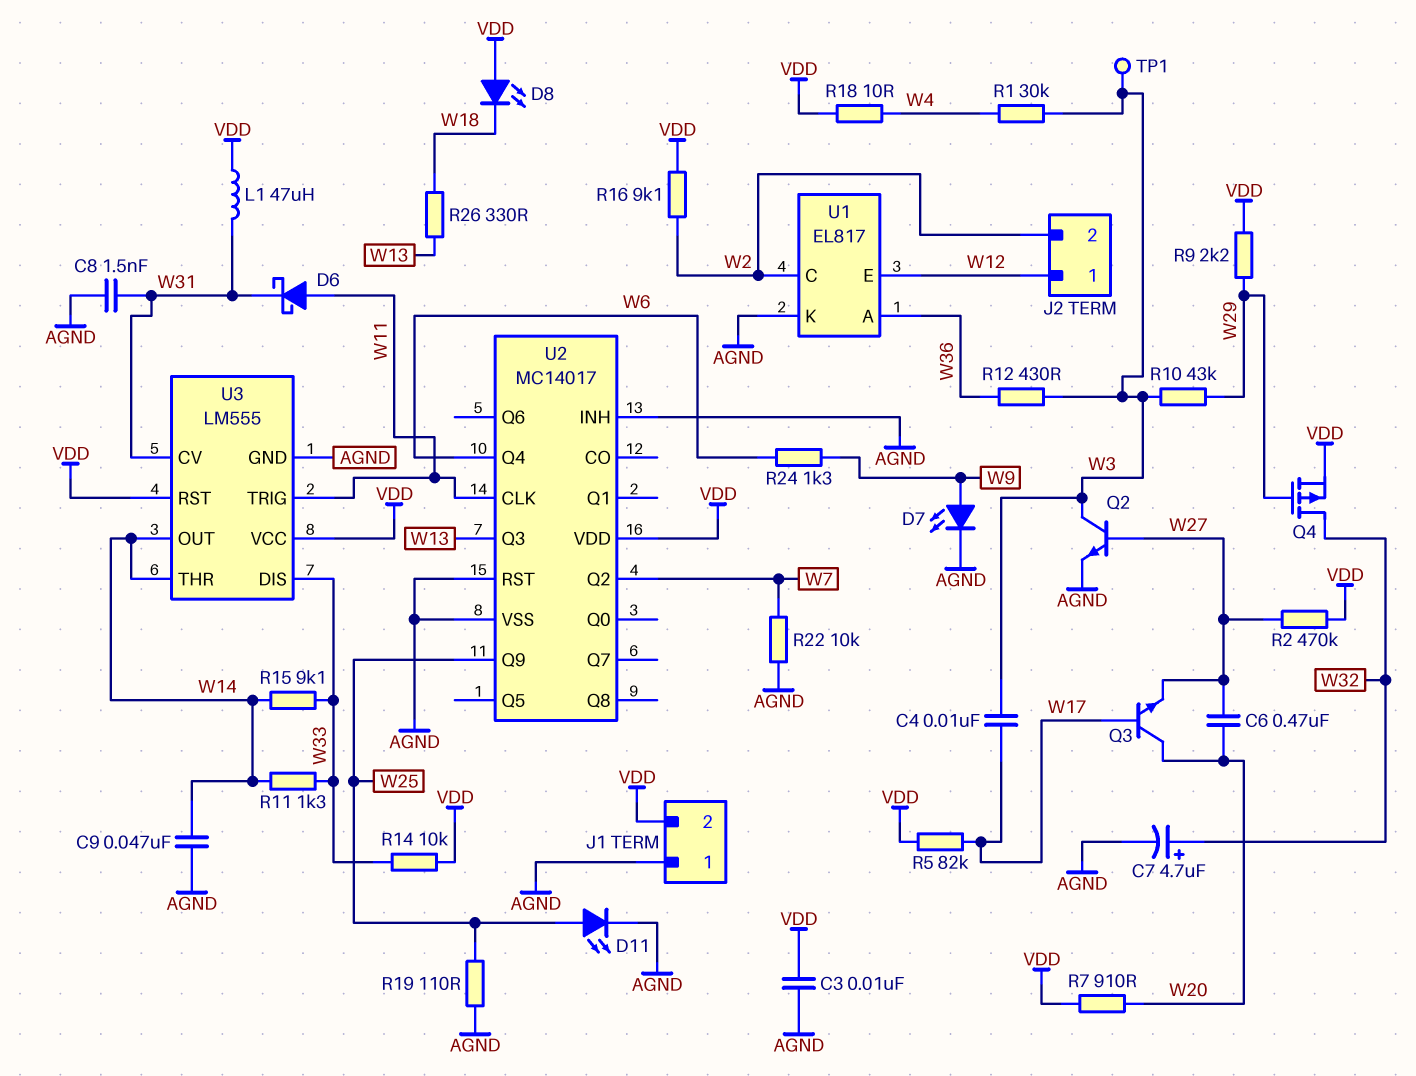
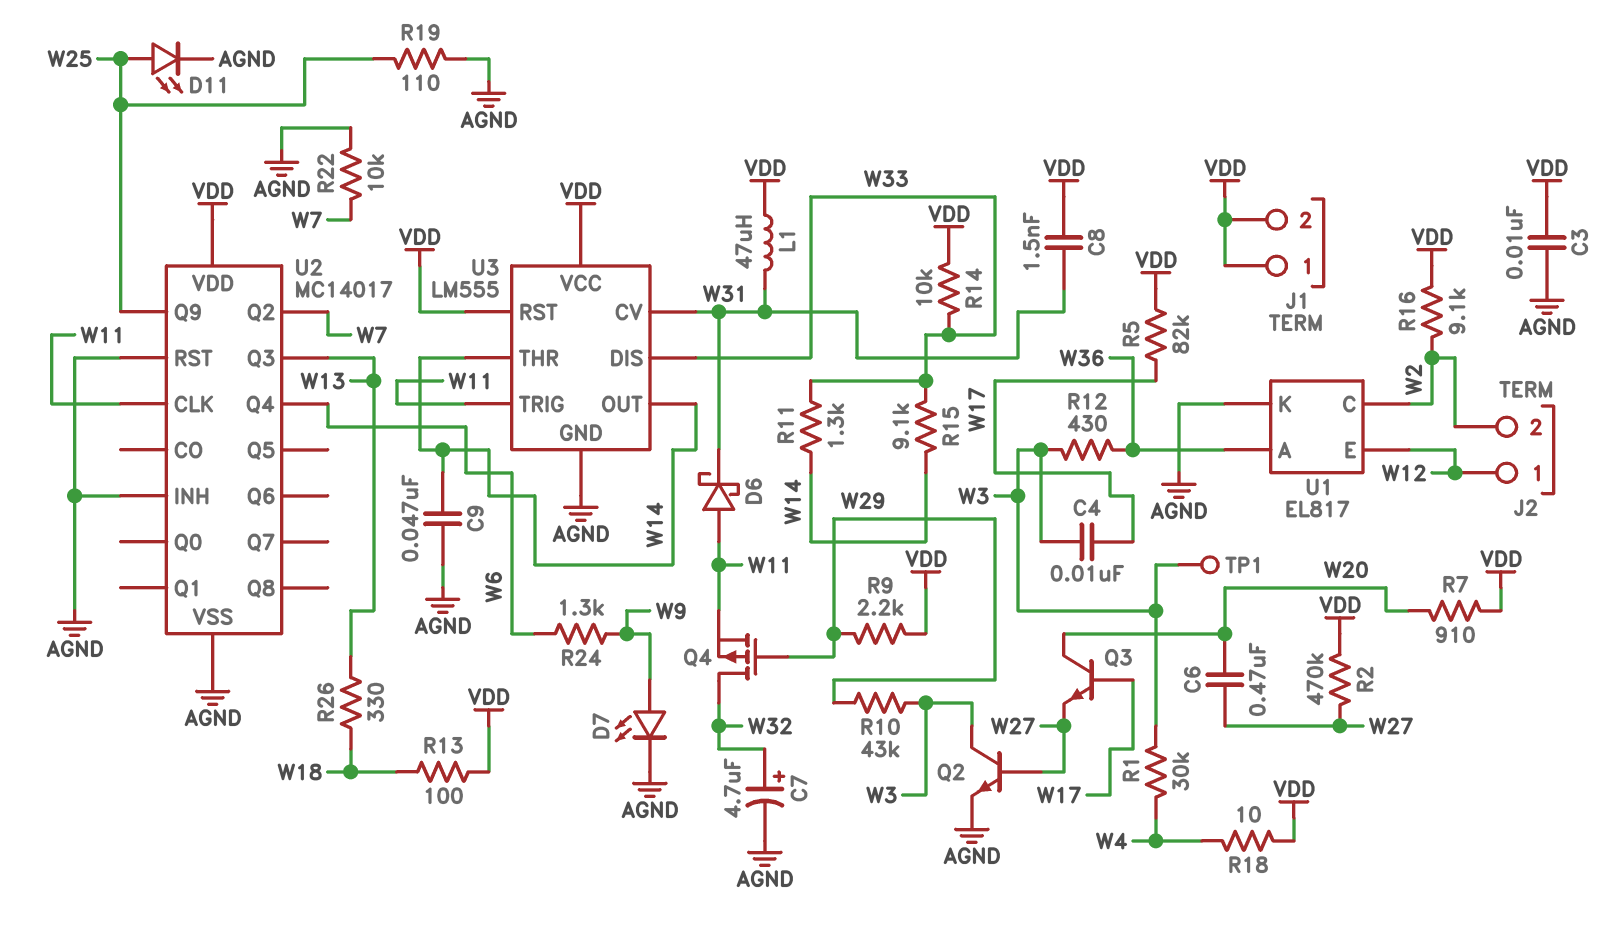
C8: 1.5nF (AGND, W31) -> 1.5nF (VDD, W31)
D8: LED (A VDD, K W18) -> none
J1 pin 1: AGND -> VDD
Q4: PMOS (G W29, D W32, S VDD) -> PMOS (G W29, D W32, S W11)
R13: none -> 100 (VDD, W18)

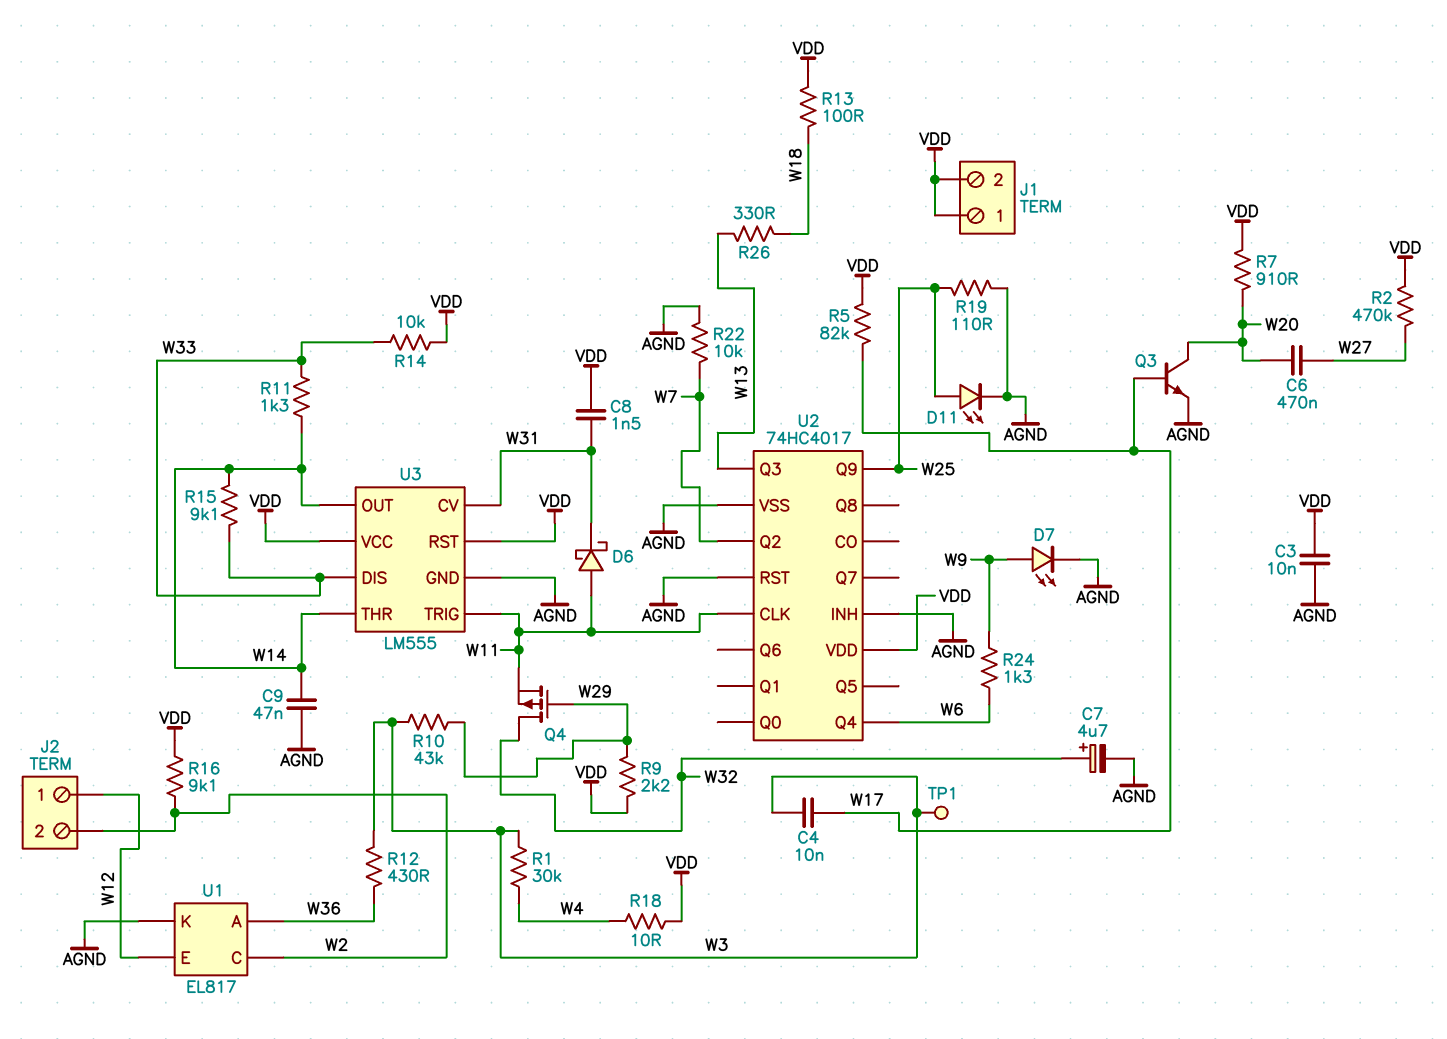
L1: 47uH (VDD, W31) -> none
Q2: NPN (B W27, C W3, E AGND) -> none
Q3: NPN (B W17, C W20, E W27) -> NPN (B W17, C W20, E AGND)
U2: MC14017 -> 74HC4017

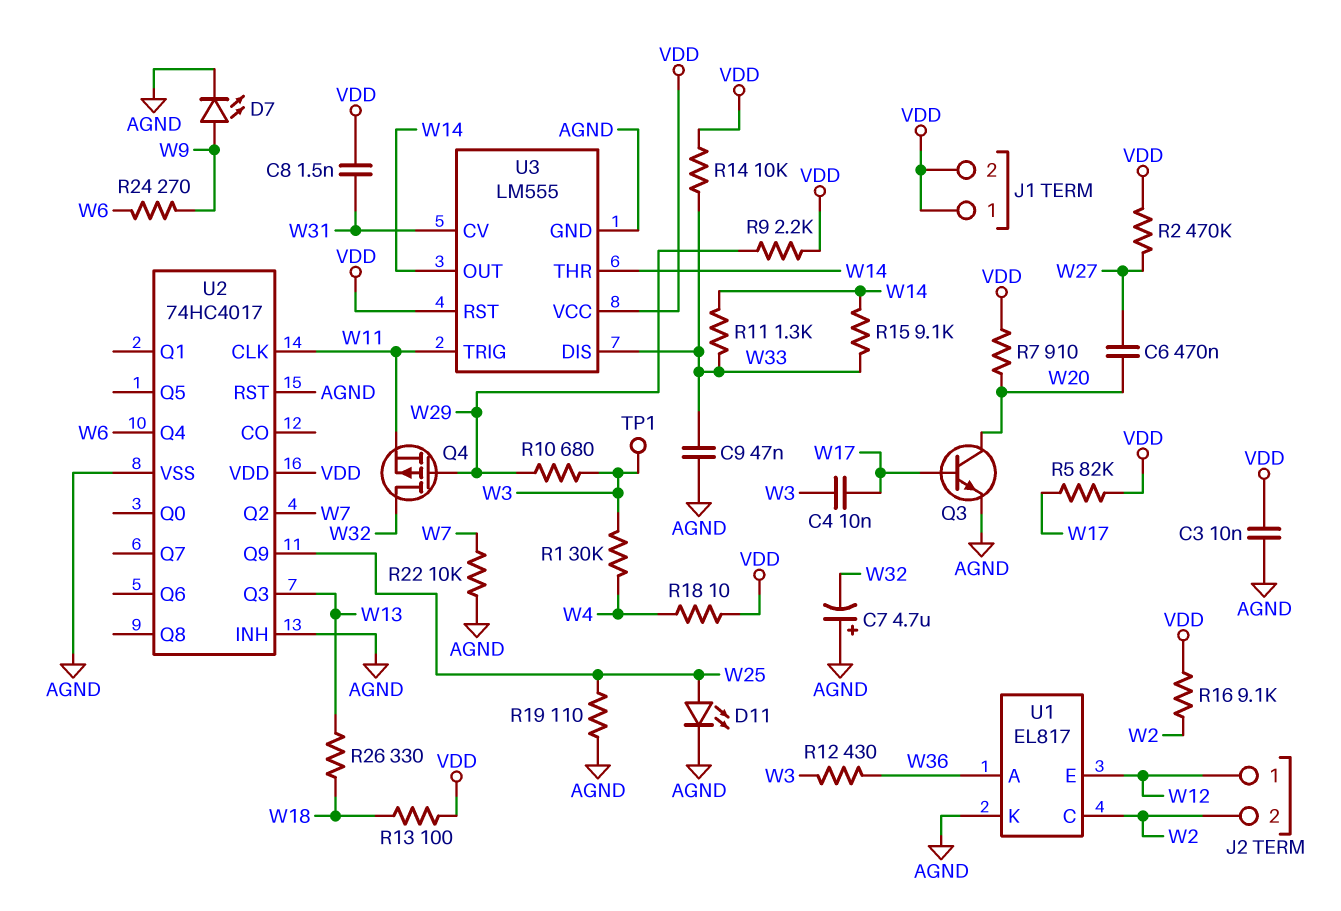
C7: 4.7uF (plus W32, minus AGND) -> 4.7uF (plus AGND, minus W32)
C9: 47nF (AGND, W14) -> 47nF (AGND, W33)
D6: schottky (A W11, K W31) -> none
R10: 43k (W3, W29) -> 680 (W3, W29)
R24: 1.3k (W6, W9) -> 270 (W6, W9)

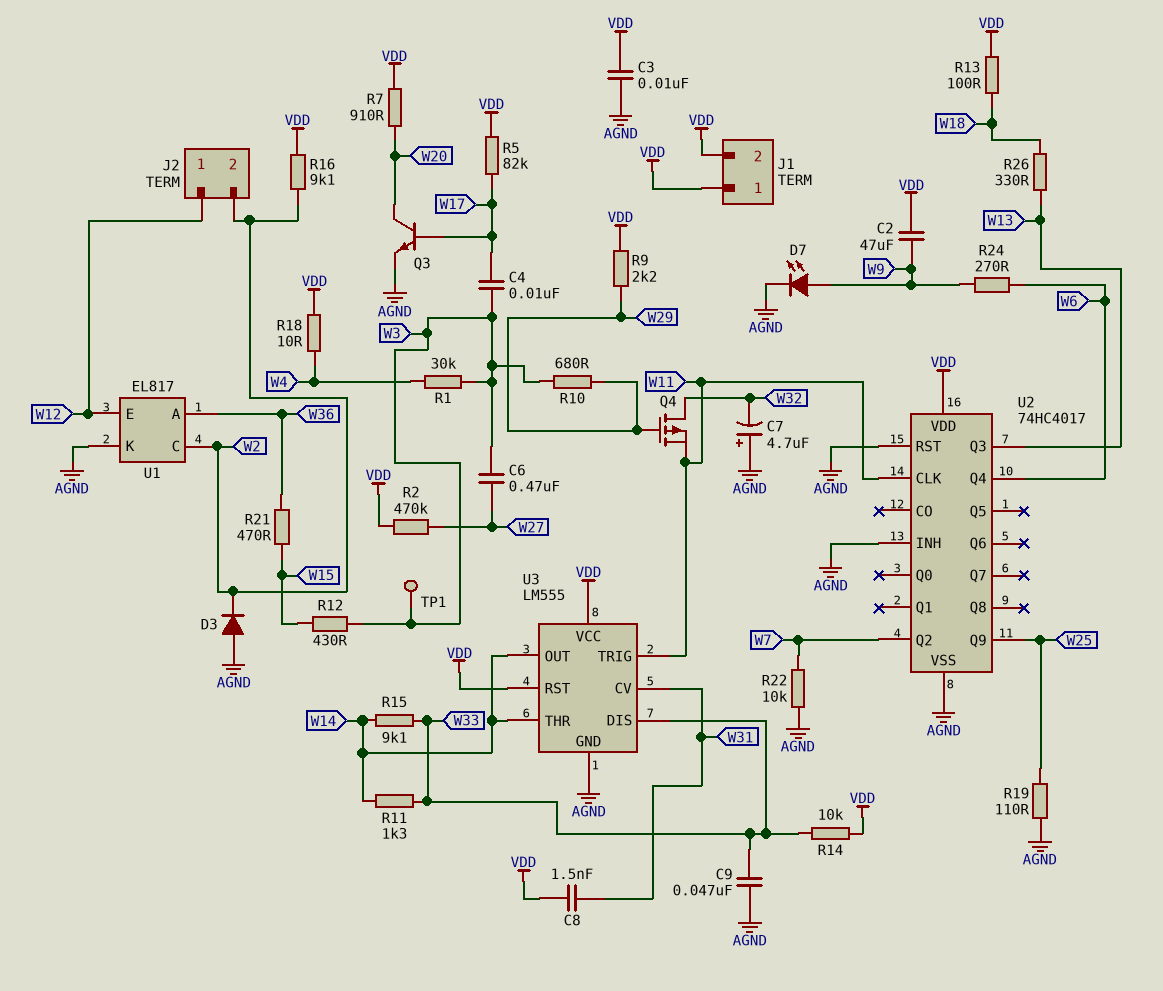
C2: none -> 47uF (VDD, W9)
C6: 470nF (W20, W27) -> 470nF (W3, W27)
D3: none -> diode (A AGND, K W2)
D11: LED (A W25, K AGND) -> none
R12: 430 (W3, W36) -> 430 (W3, W15)
R21: none -> 470 (W15, W36)

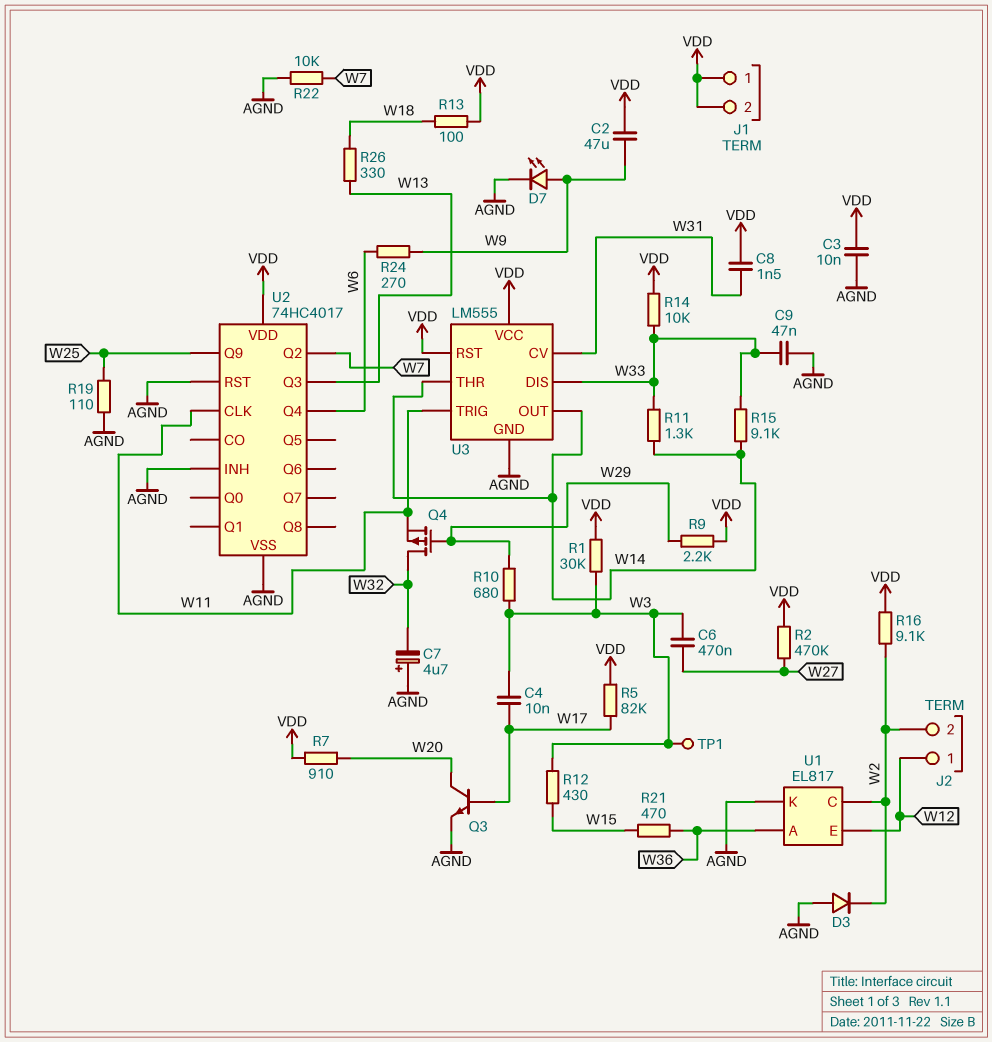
R1: 30k (W3, W4) -> 30k (VDD, W3)
R18: 10 (VDD, W4) -> none

